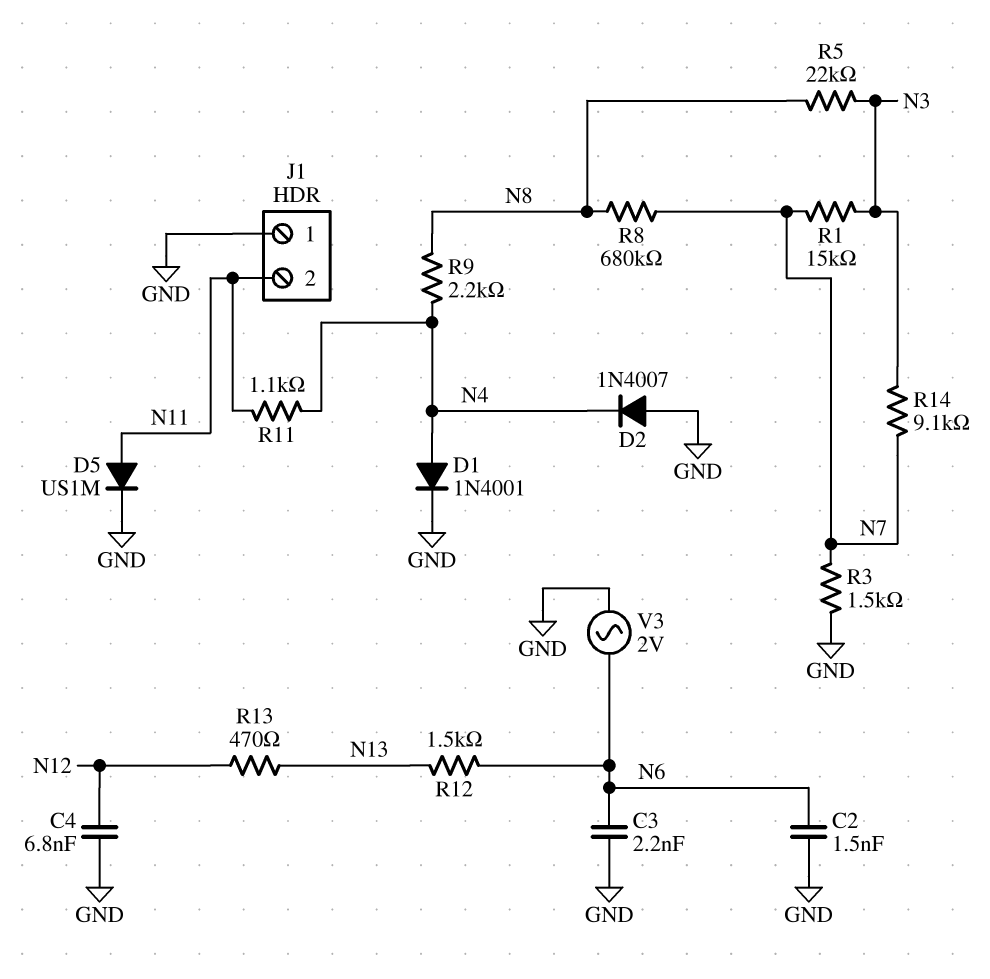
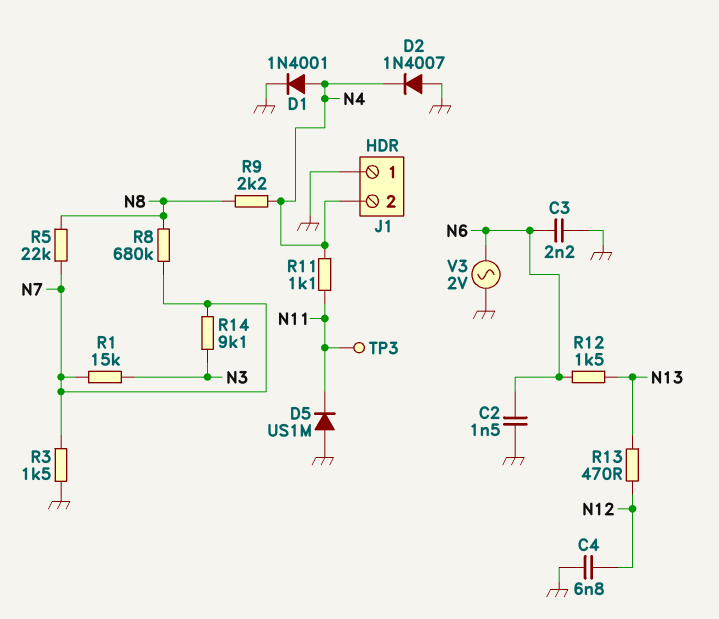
D5: diode US1M (A N11, K GND) -> diode US1M (A GND, K N11)
J1 pin 2: N11 -> N4
R5: 22k (N3, N8) -> 22k (N7, N8)
TP3: none -> test point (N11)

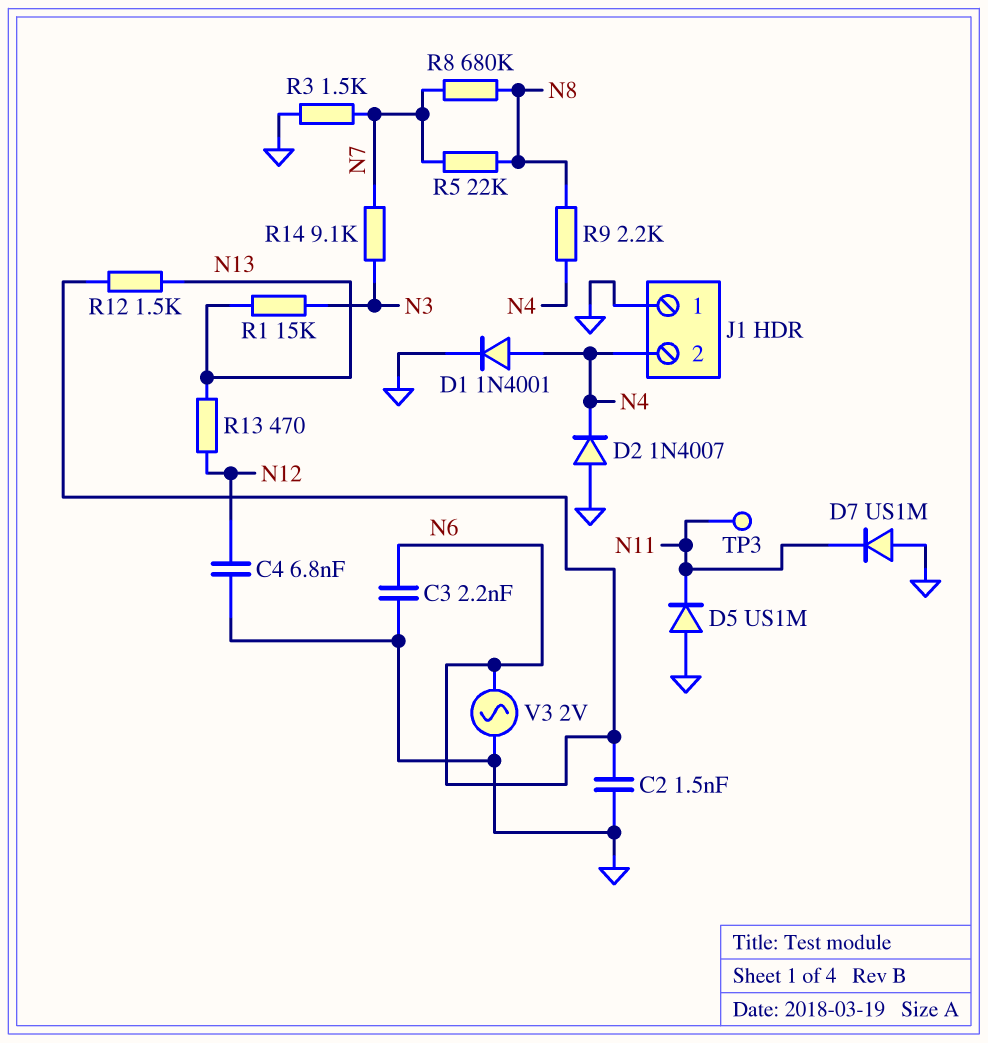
D7: none -> diode US1M (A GND, K N11)
R1: 15k (N3, N7) -> 15k (N3, N13)
R11: 1.1k (N4, N11) -> none

